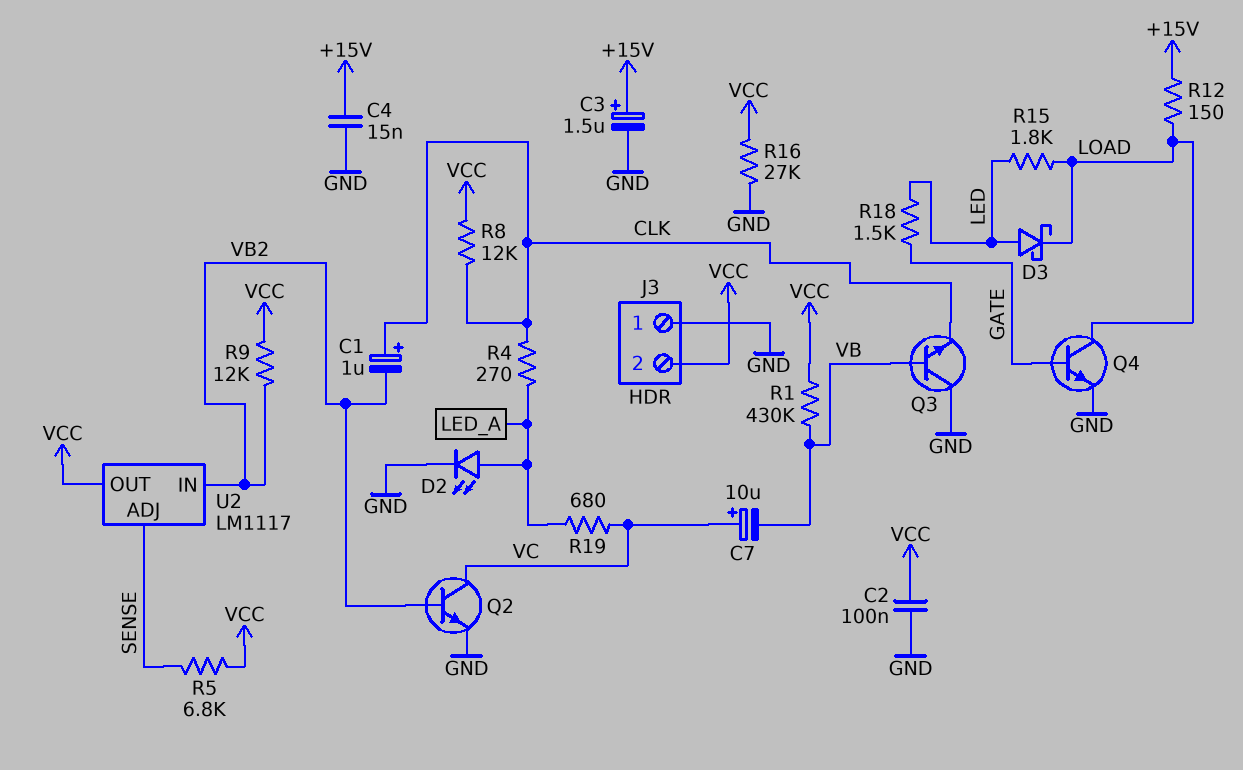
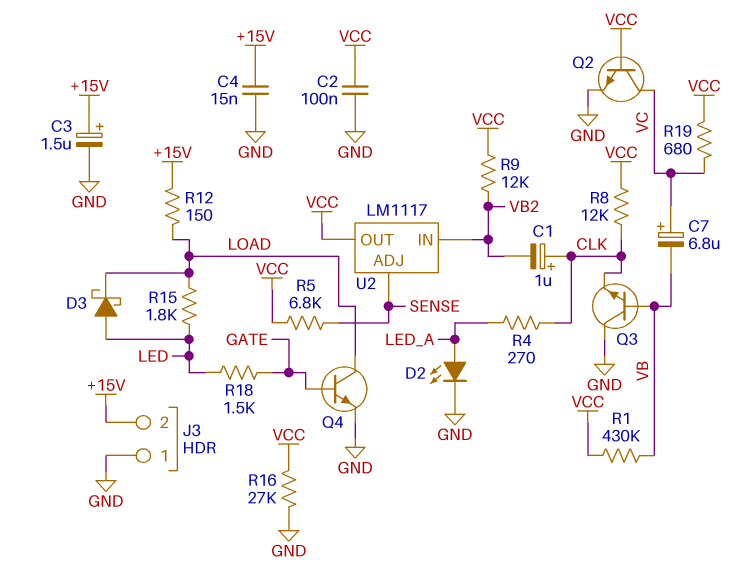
C7: 10uF (plus VC, minus VB) -> 6.8uF (plus VC, minus VB)
J3 pin 2: VCC -> +15V
Q2: NPN (B VB2, C VC, E GND) -> NPN (B VCC, C VC, E GND)
R19: 680 (LED_A, VC) -> 680 (VC, VCC)

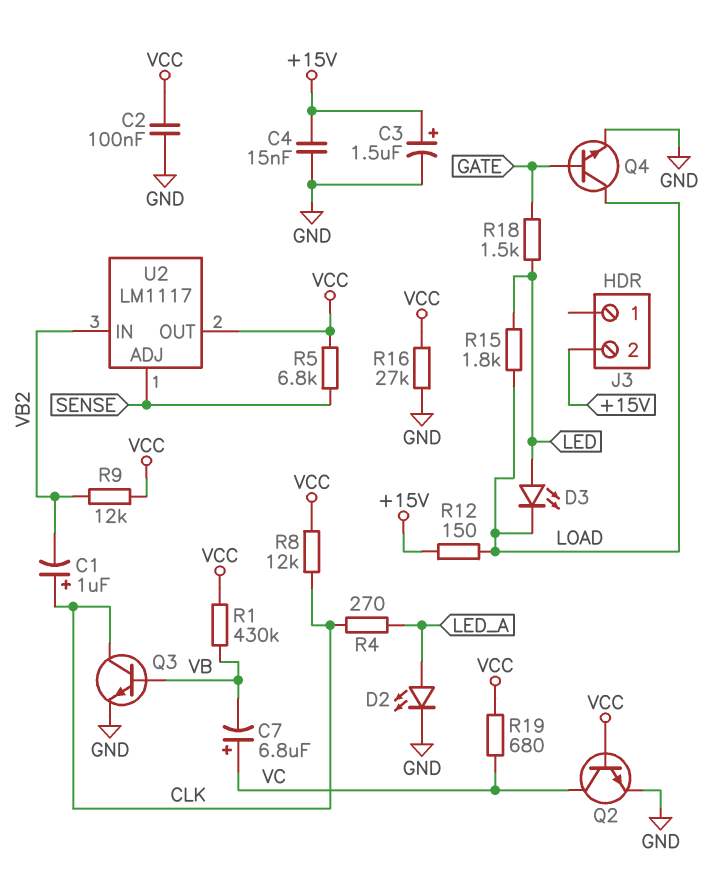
D3: schottky (A LED, K LOAD) -> LED (A LED, K LOAD)
J3 pin 1: GND -> none
Q3: NPN (B VB, C GND, E CLK) -> NPN (B VB, C CLK, E GND)

